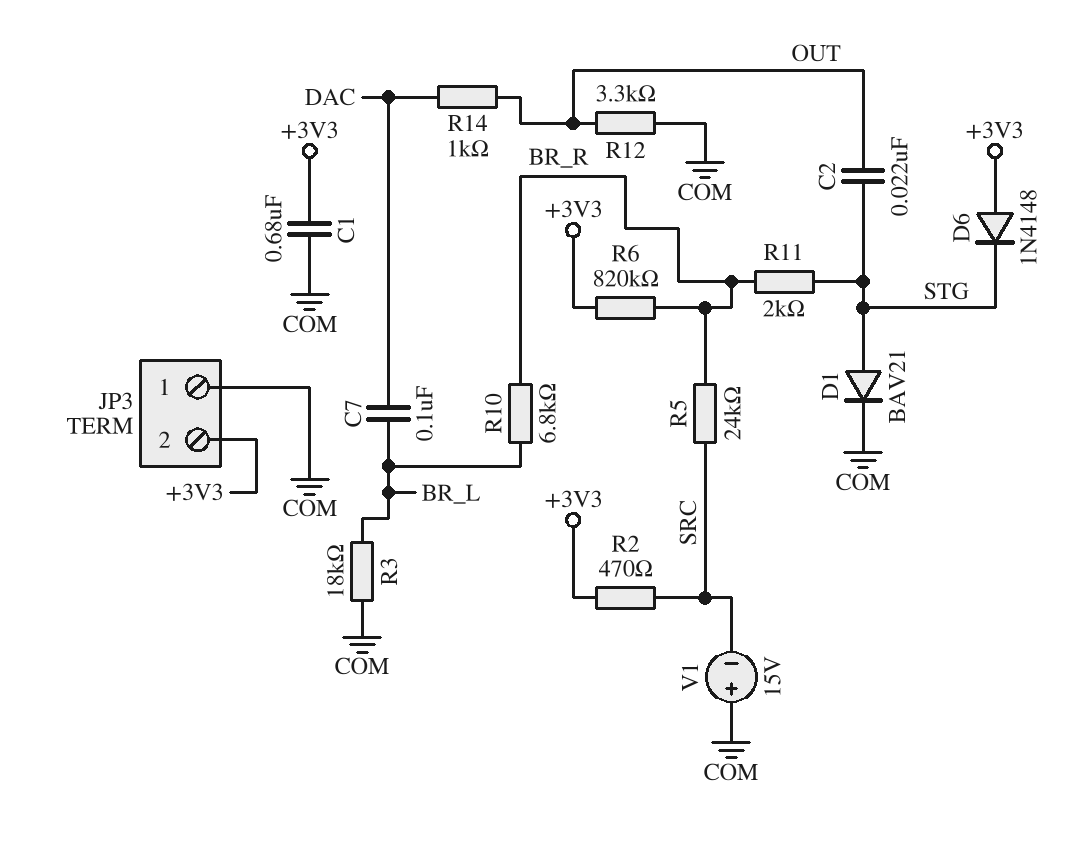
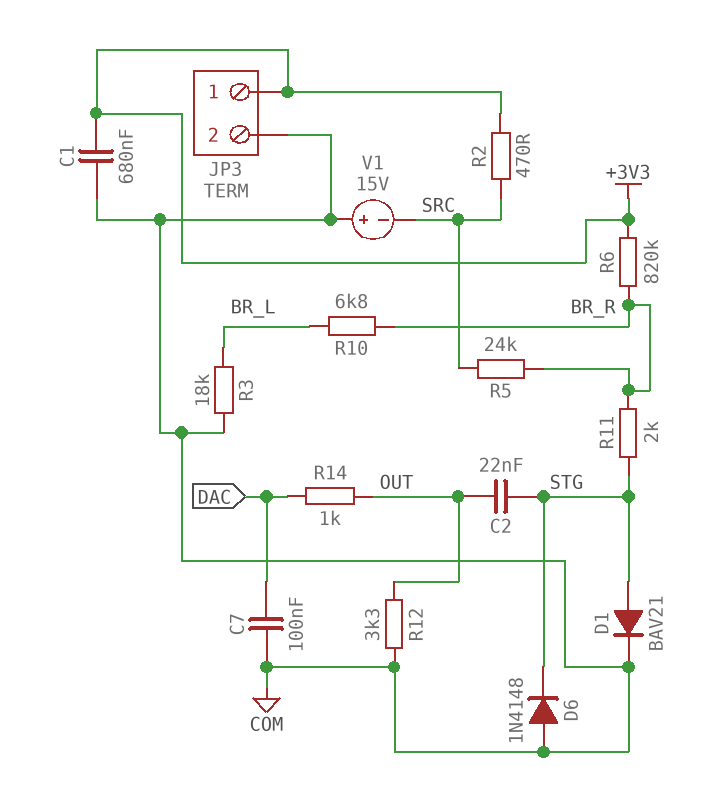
C7: 100nF (BR_L, DAC) -> 100nF (COM, DAC)
D6: diode 1N4148 (A +3V3, K STG) -> diode 1N4148 (A COM, K STG)
JP3 pin 1: COM -> +3V3
JP3 pin 2: +3V3 -> COM

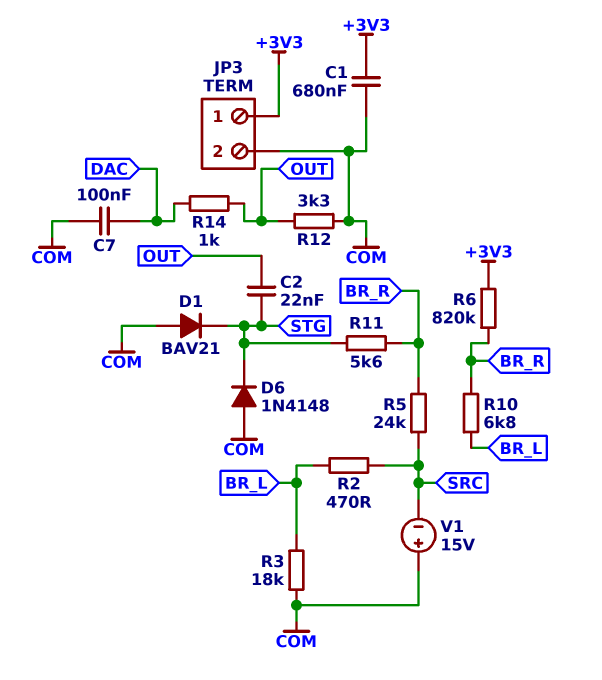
D1: diode BAV21 (A STG, K COM) -> diode BAV21 (A COM, K STG)
R2: 470 (+3V3, SRC) -> 470 (BR_L, SRC)
R11: 2k (BR_R, STG) -> 5.6k (BR_R, STG)

